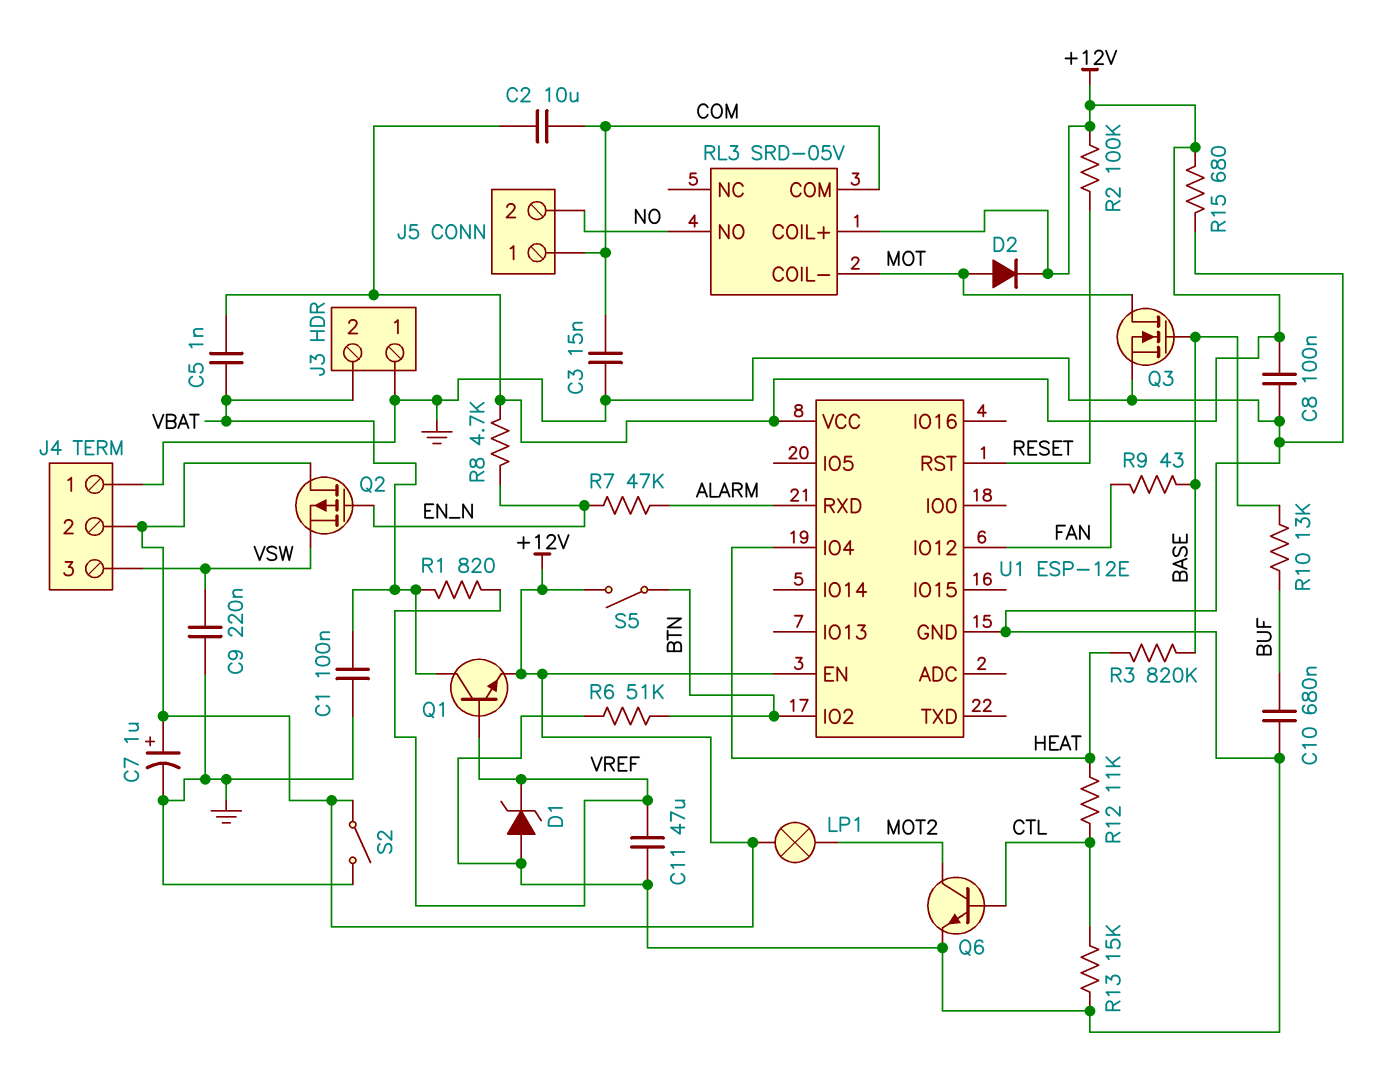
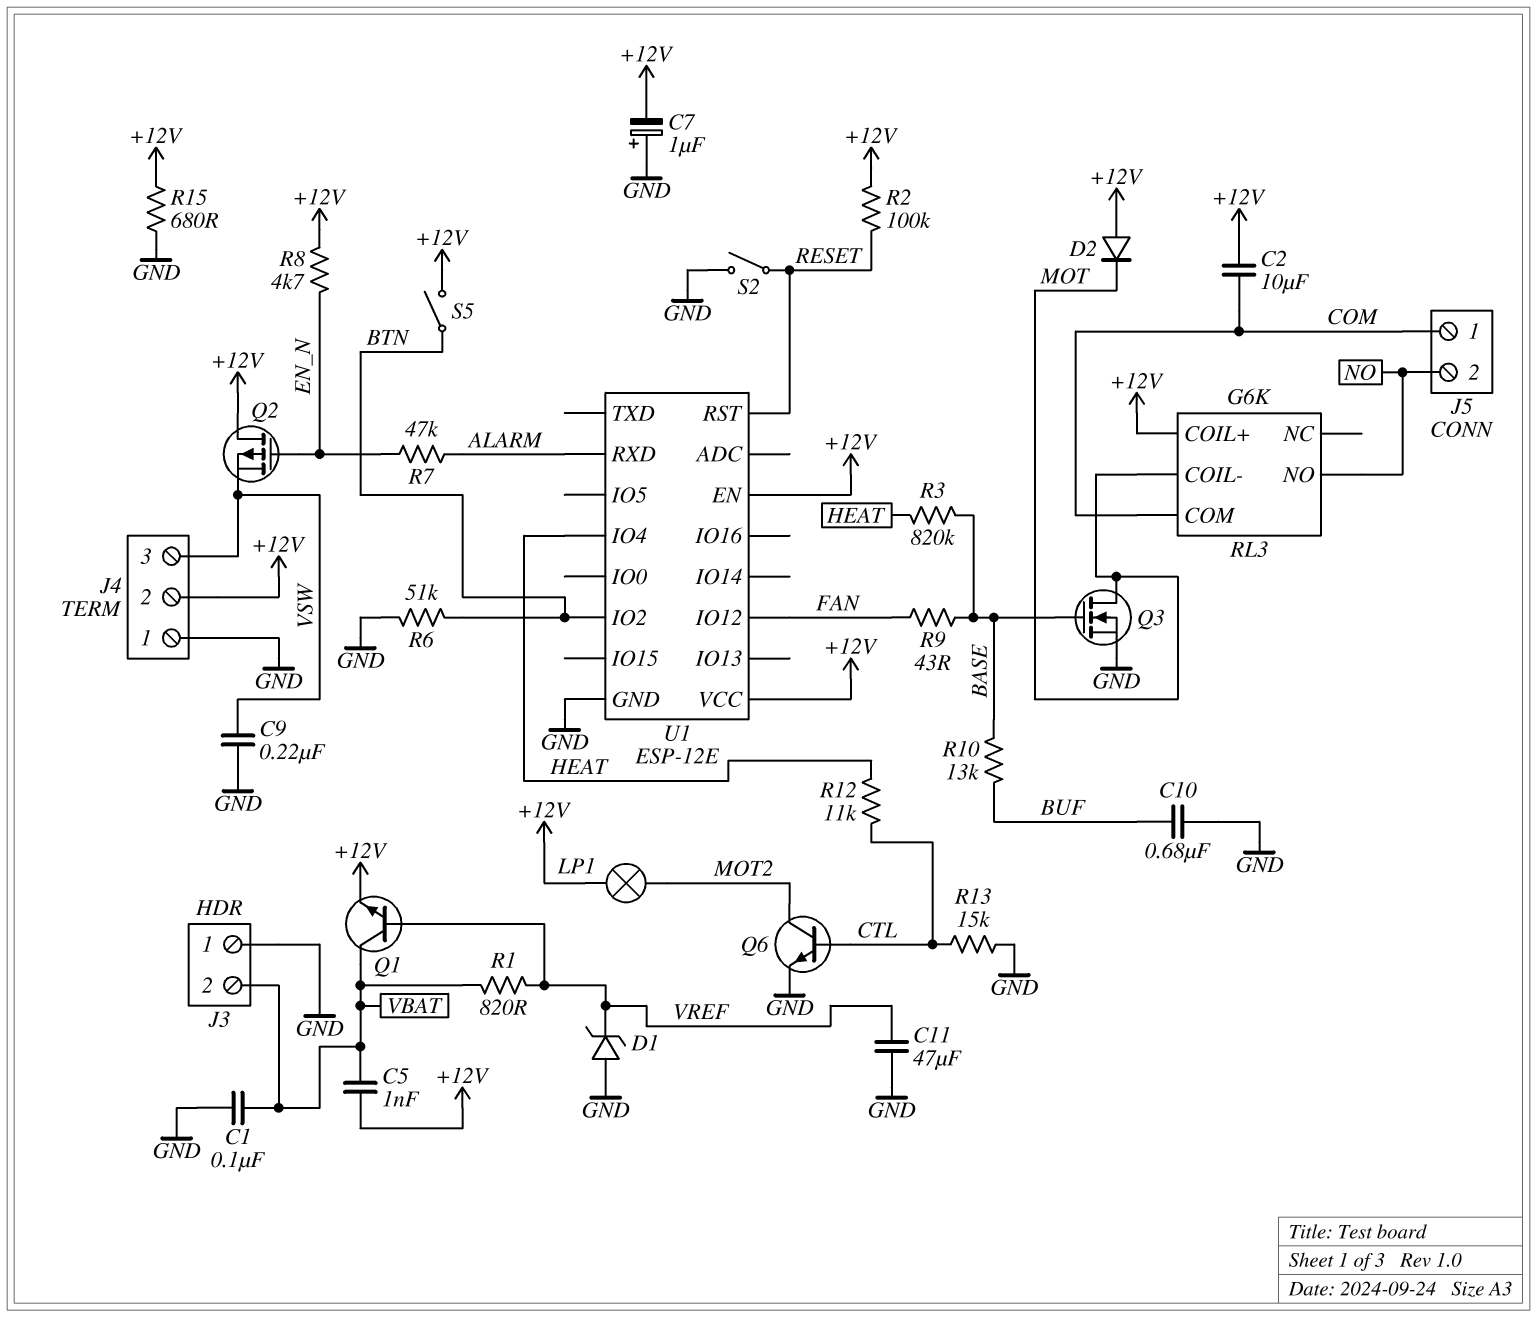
C3: 15nF (COM, GND) -> none
C7: 1uF (plus +12V, minus GND) -> 1uF (plus GND, minus +12V)
C8: 100nF (+12V, GND) -> none
D2: diode (A MOT, K +12V) -> diode (A +12V, K MOT)
RL3: SRD-05V -> G6K
S2: switch (+12V, GND) -> switch (GND, RESET)

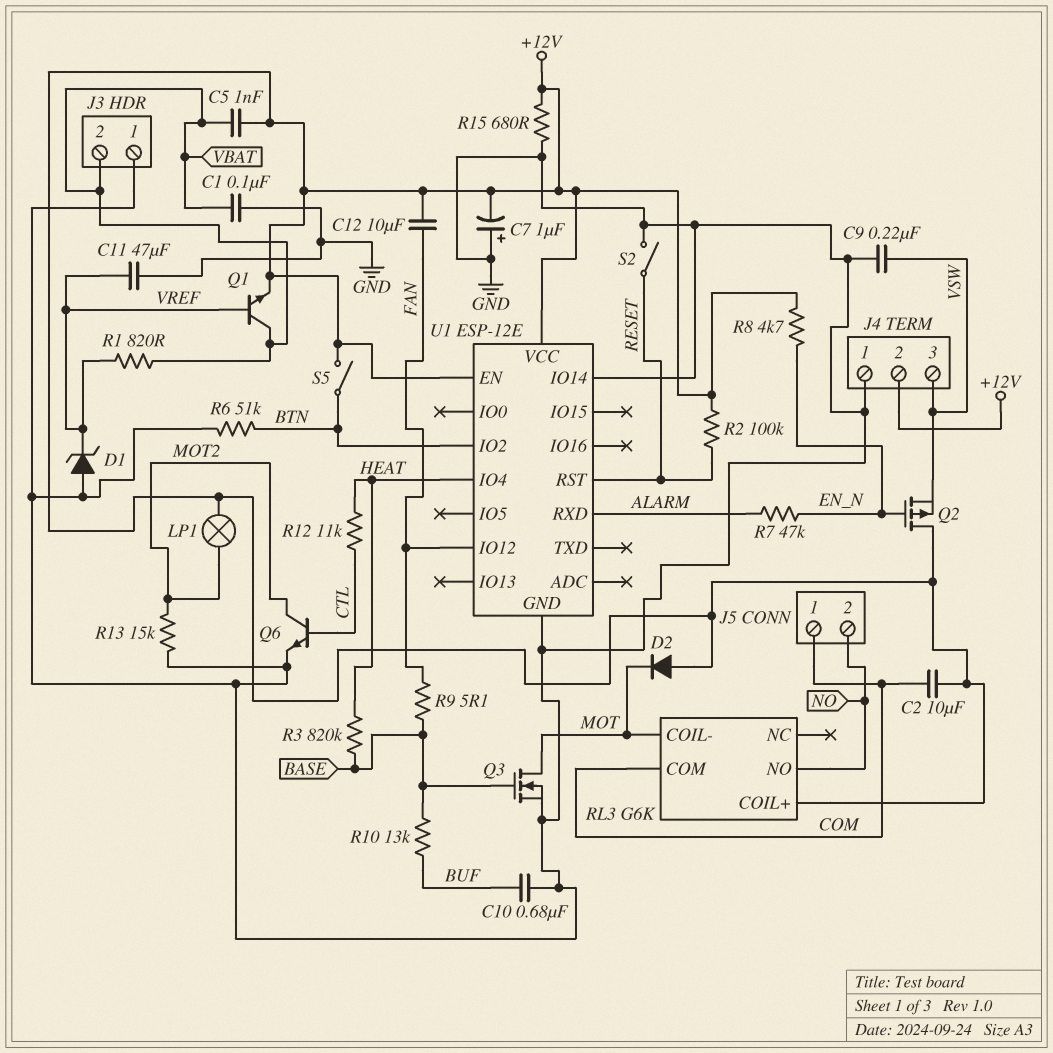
C12: none -> 10uF (+12V, FAN)
R9: 43 (BASE, FAN) -> 5.1 (BASE, FAN)
R13: 15k (CTL, GND) -> 15k (GND, MOT2)
U1 pin IO14: none -> GND

